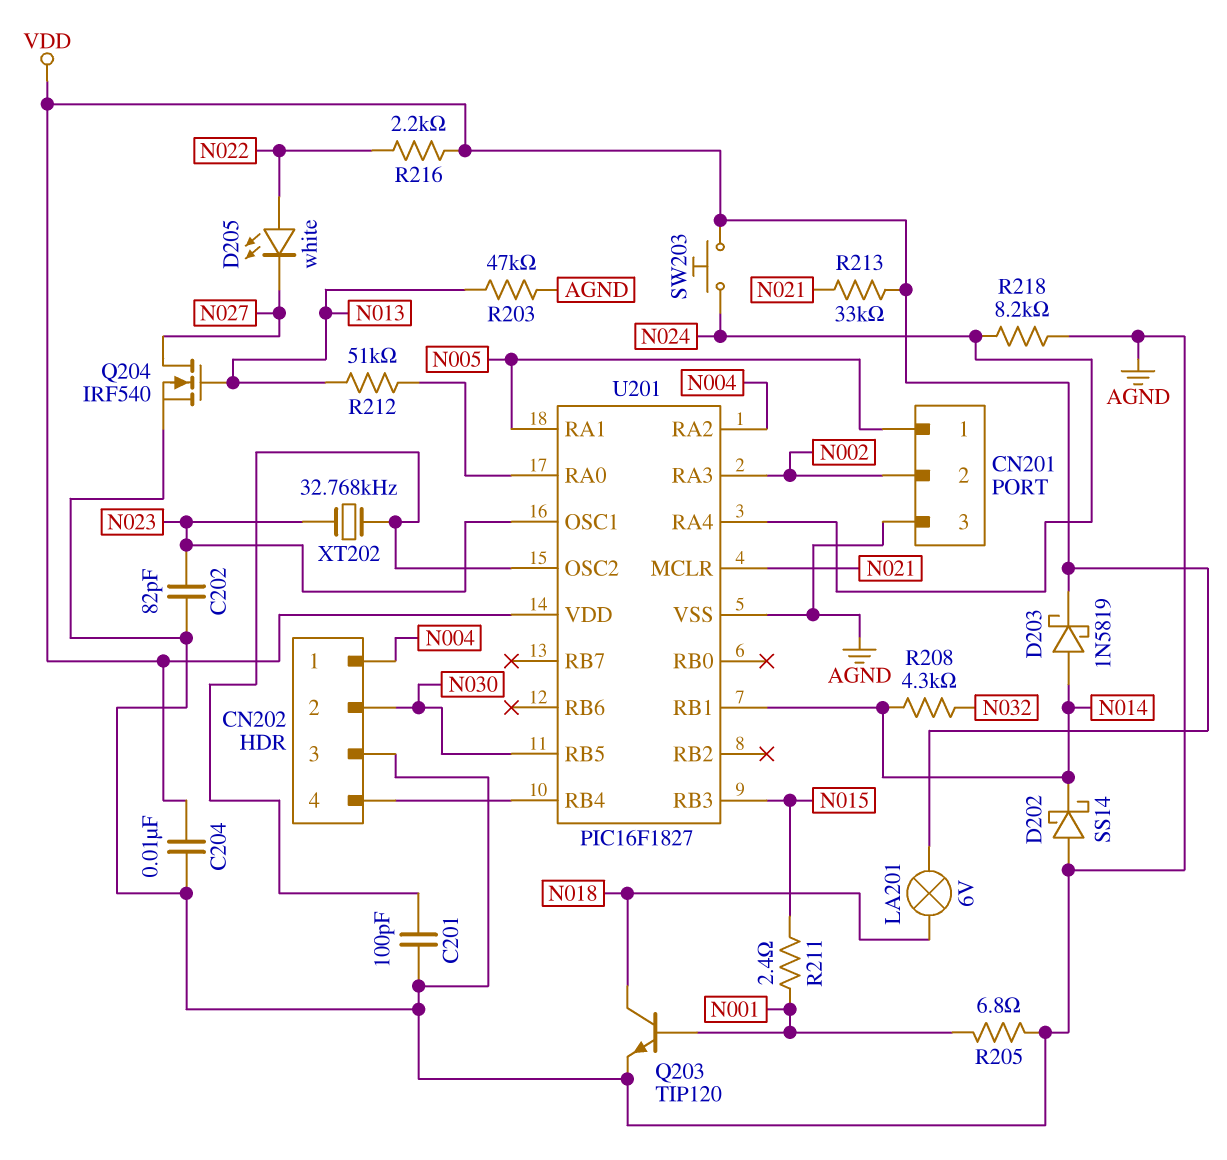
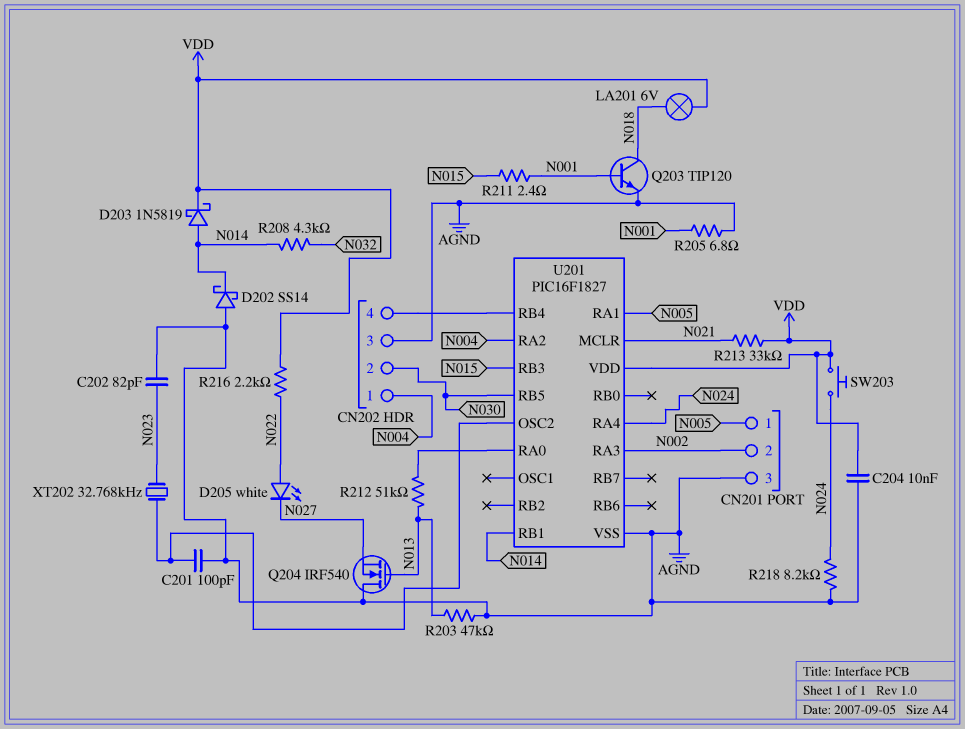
Q204: NMOS IRF540 (G N013, D N027, S AGND) -> NMOS IRF540 (G N013, D AGND, S N027)
U201 pin OSC1: N023 -> none

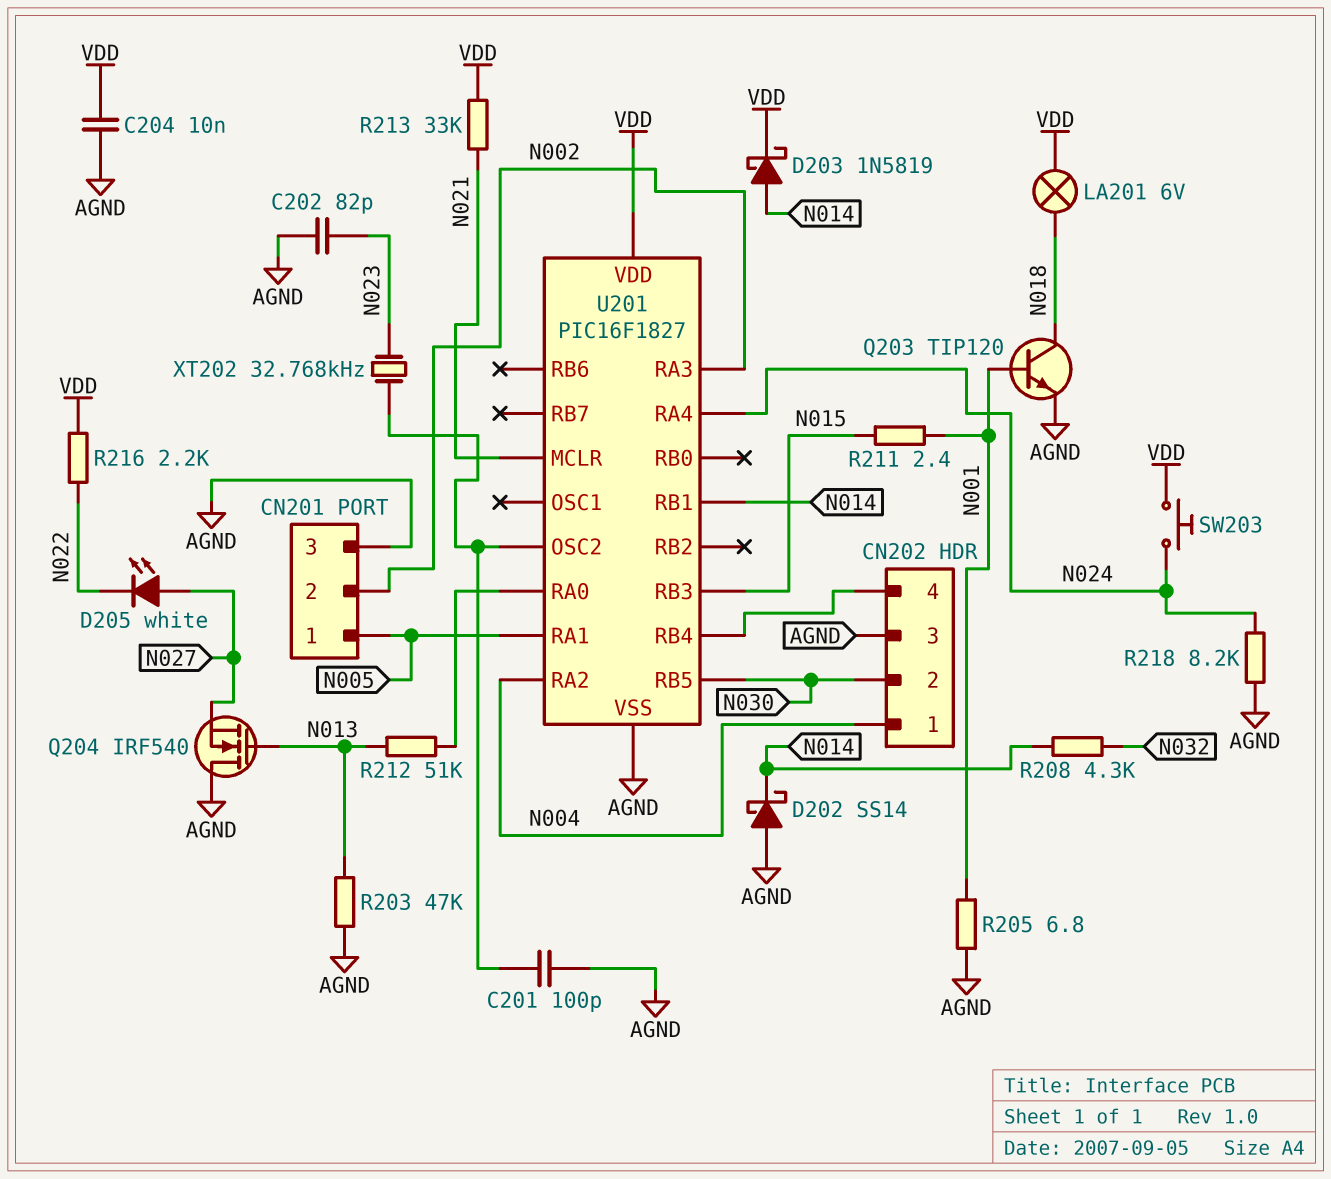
D205: LED white (A N022, K N027) -> LED white (A N027, K N022)

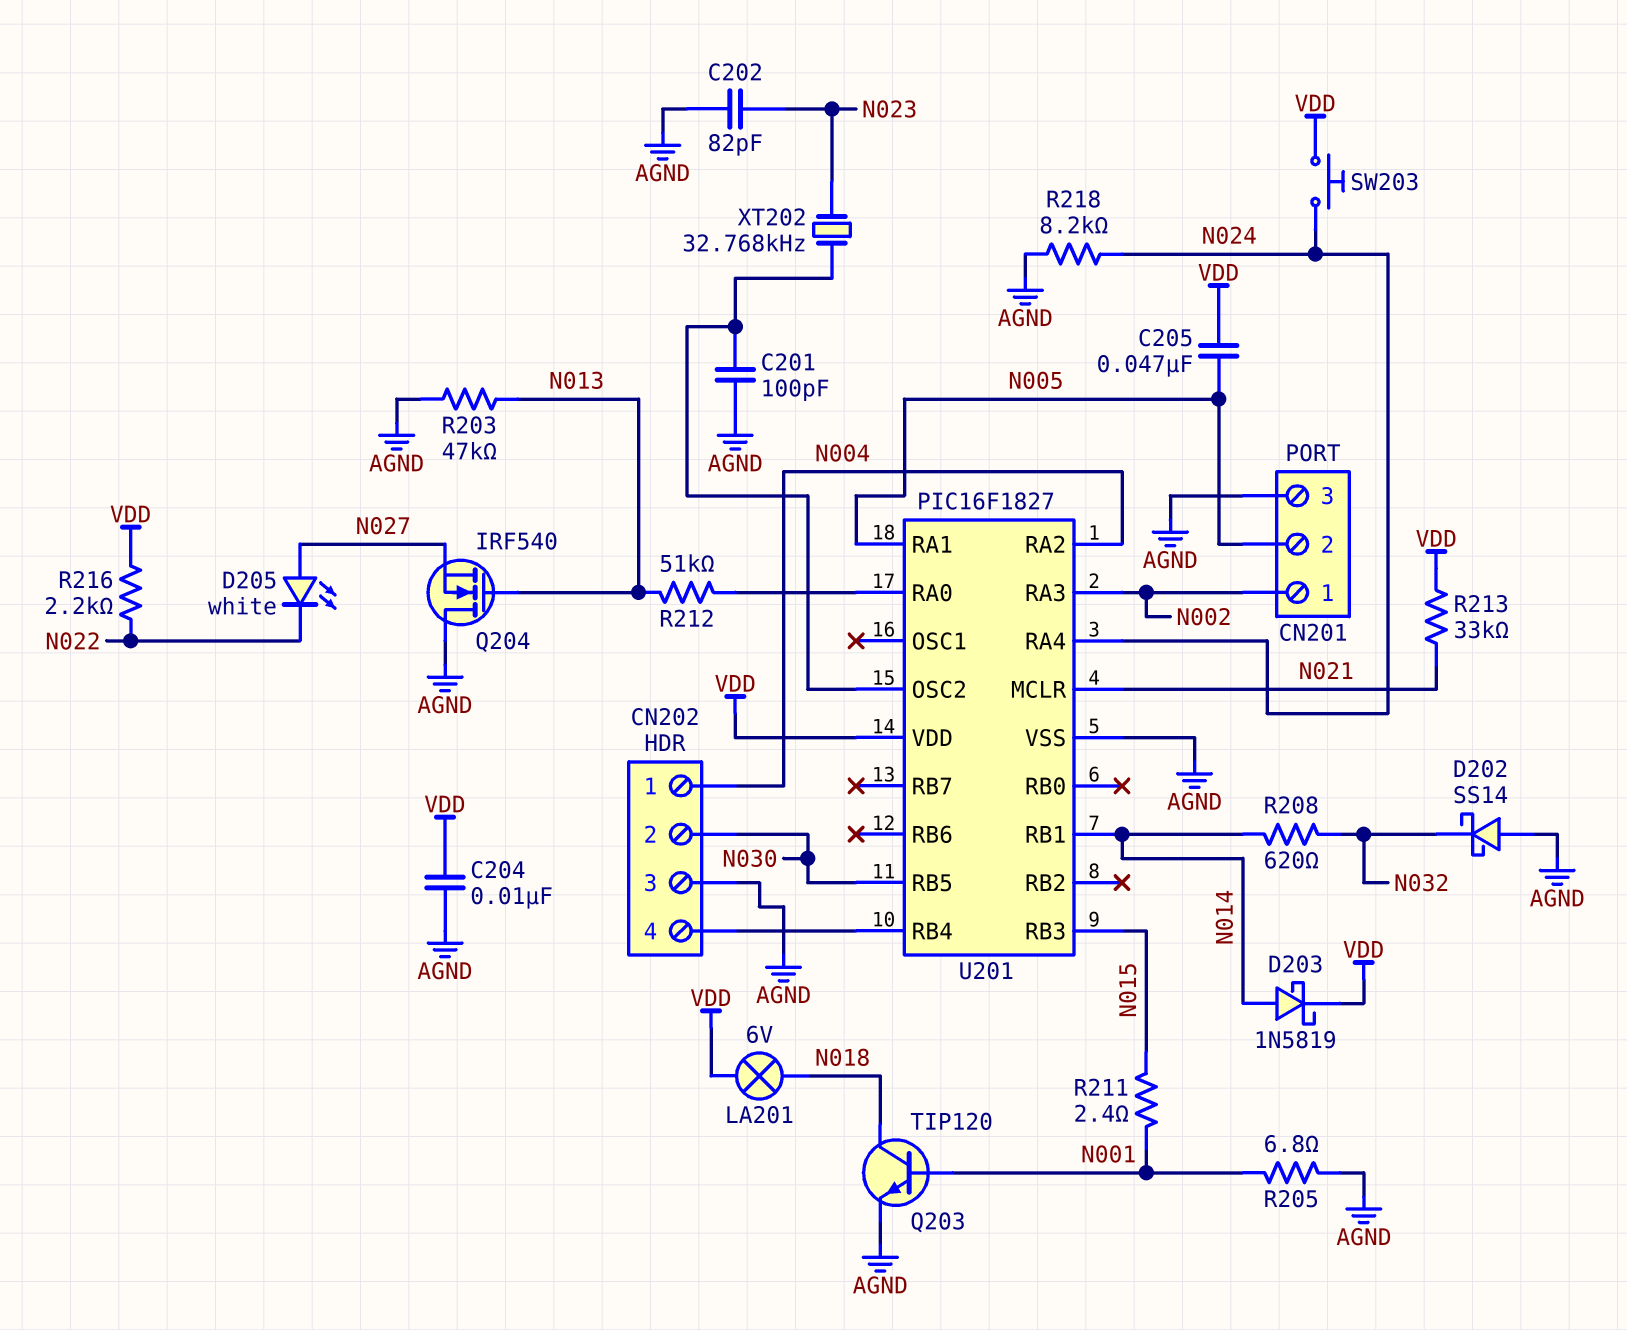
C205: none -> 47nF (N005, VDD)
CN201 pin 1: N005 -> N002
CN201 pin 2: N002 -> N005
D202: schottky SS14 (A AGND, K N014) -> schottky SS14 (A AGND, K N032)
R208: 4.3k (N014, N032) -> 620 (N014, N032)

